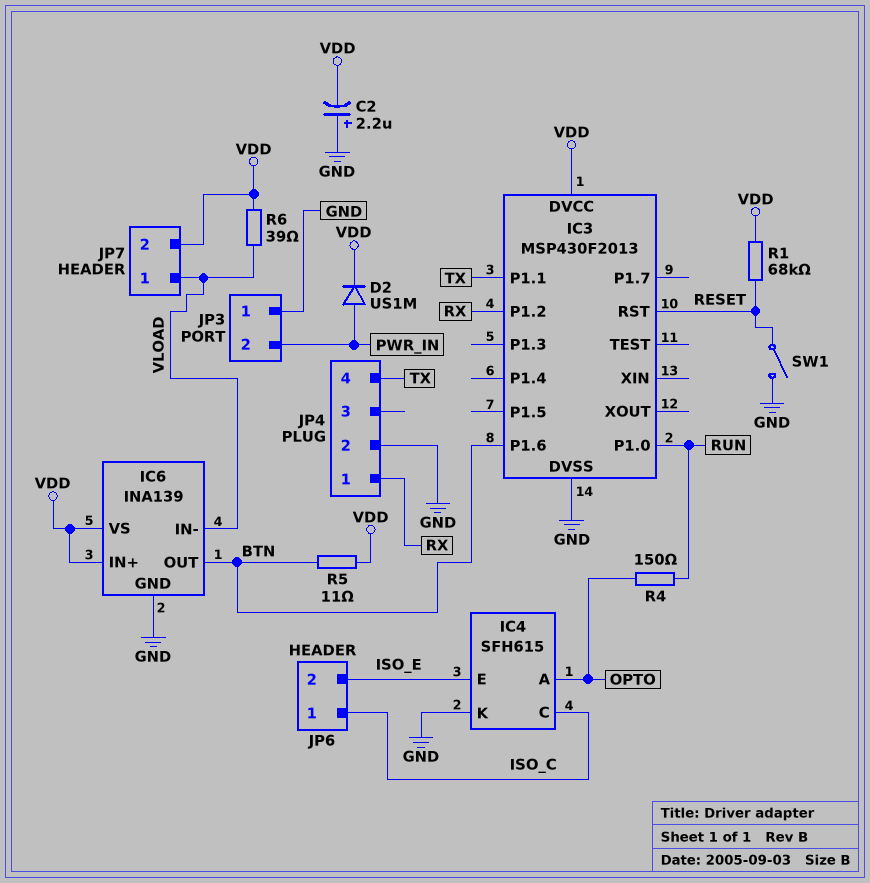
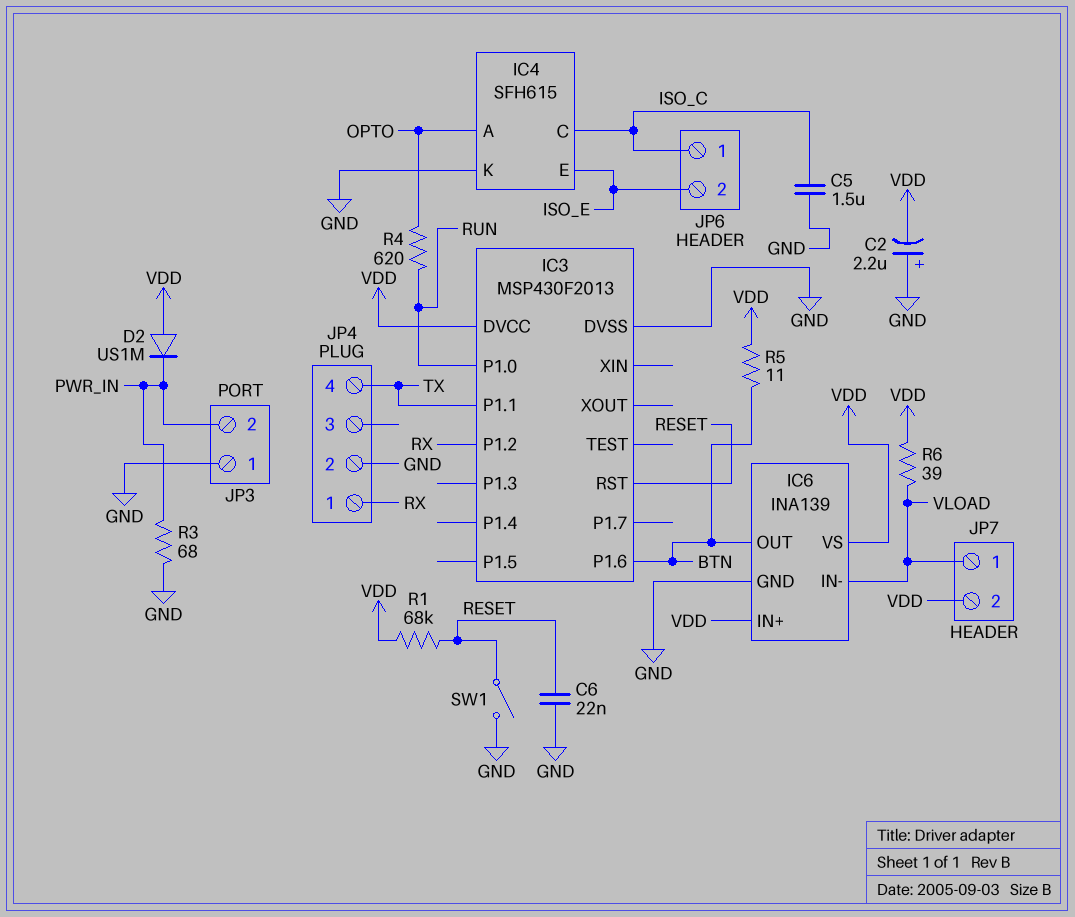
C5: none -> 1.5uF (GND, ISO_C)
C6: none -> 22nF (GND, RESET)
D2: diode US1M (A PWR_IN, K VDD) -> diode US1M (A VDD, K PWR_IN)
R3: none -> 68 (GND, PWR_IN)
R4: 150 (OPTO, RUN) -> 620 (OPTO, RUN)

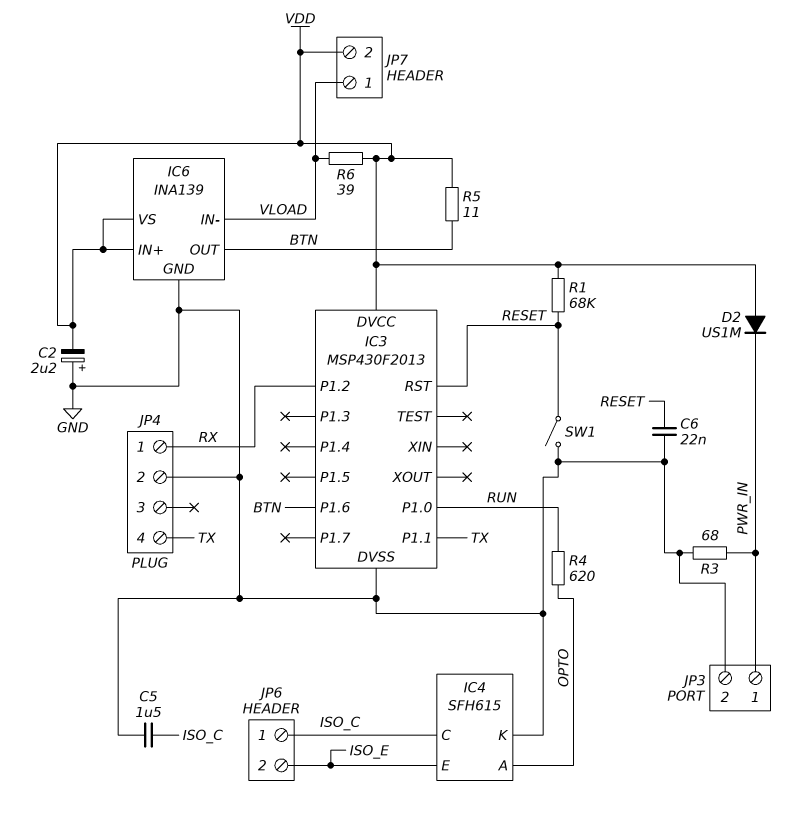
JP3 pin 1: GND -> PWR_IN
JP3 pin 2: PWR_IN -> GND

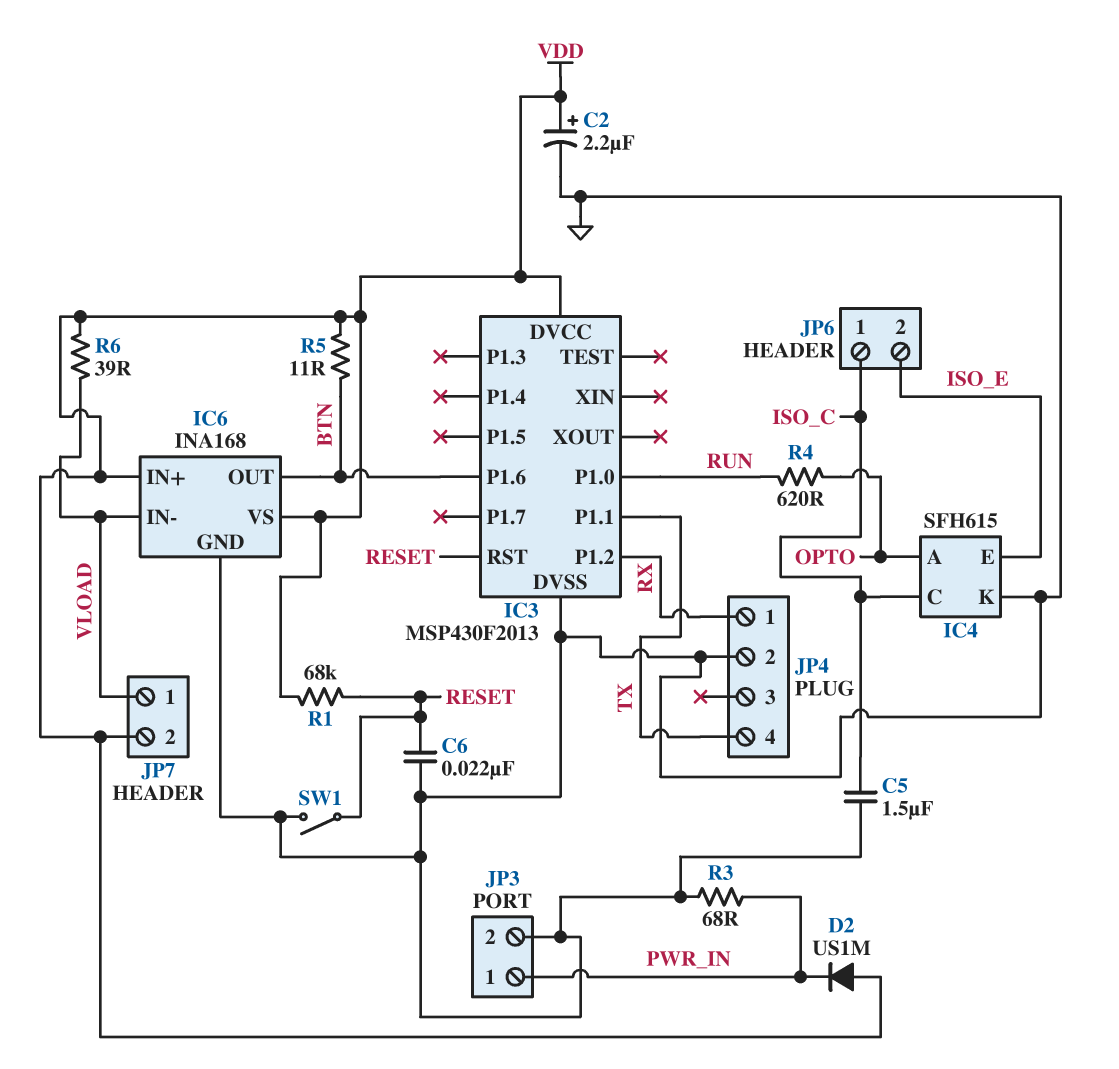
C2: 2.2uF (plus GND, minus VDD) -> 2.2uF (plus VDD, minus GND)
IC6: INA139 -> INA168

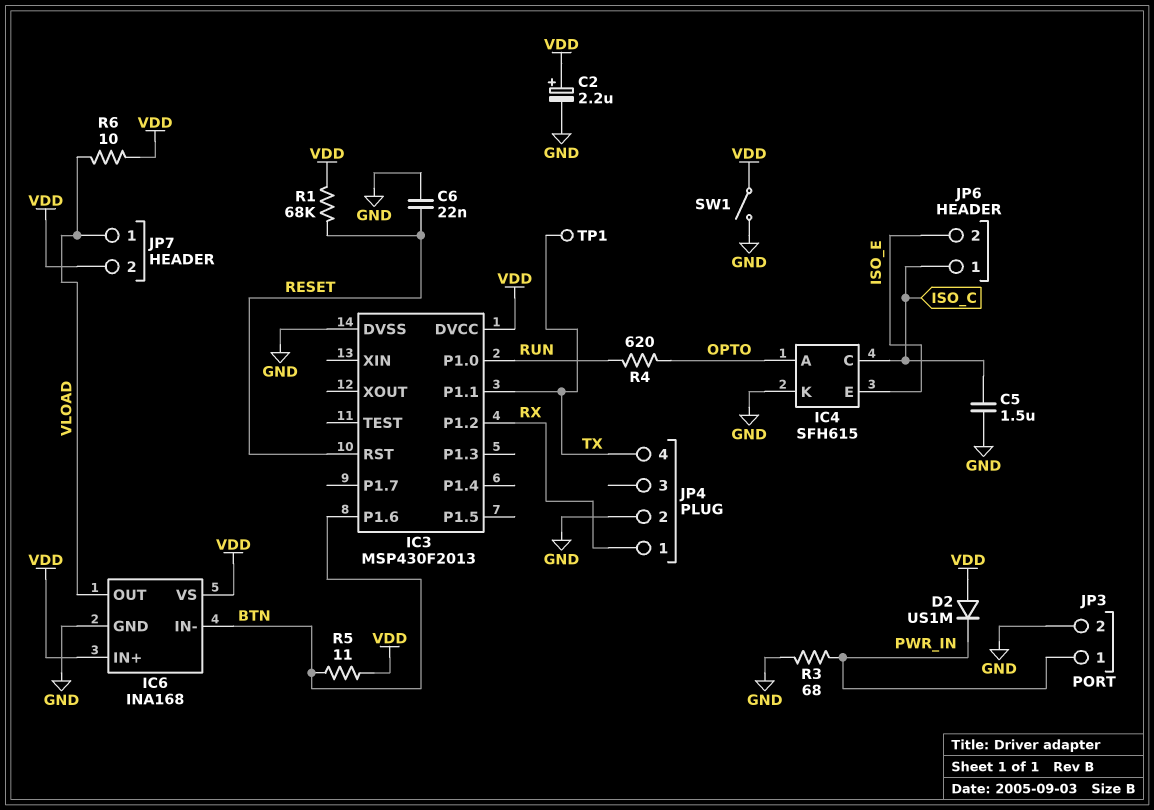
IC6 pin IN-: VLOAD -> BTN
IC6 pin OUT: BTN -> VLOAD
R6: 39 (VDD, VLOAD) -> 10 (VDD, VLOAD)
SW1: switch (GND, RESET) -> switch (GND, VDD)
TP1: none -> test point (TX)

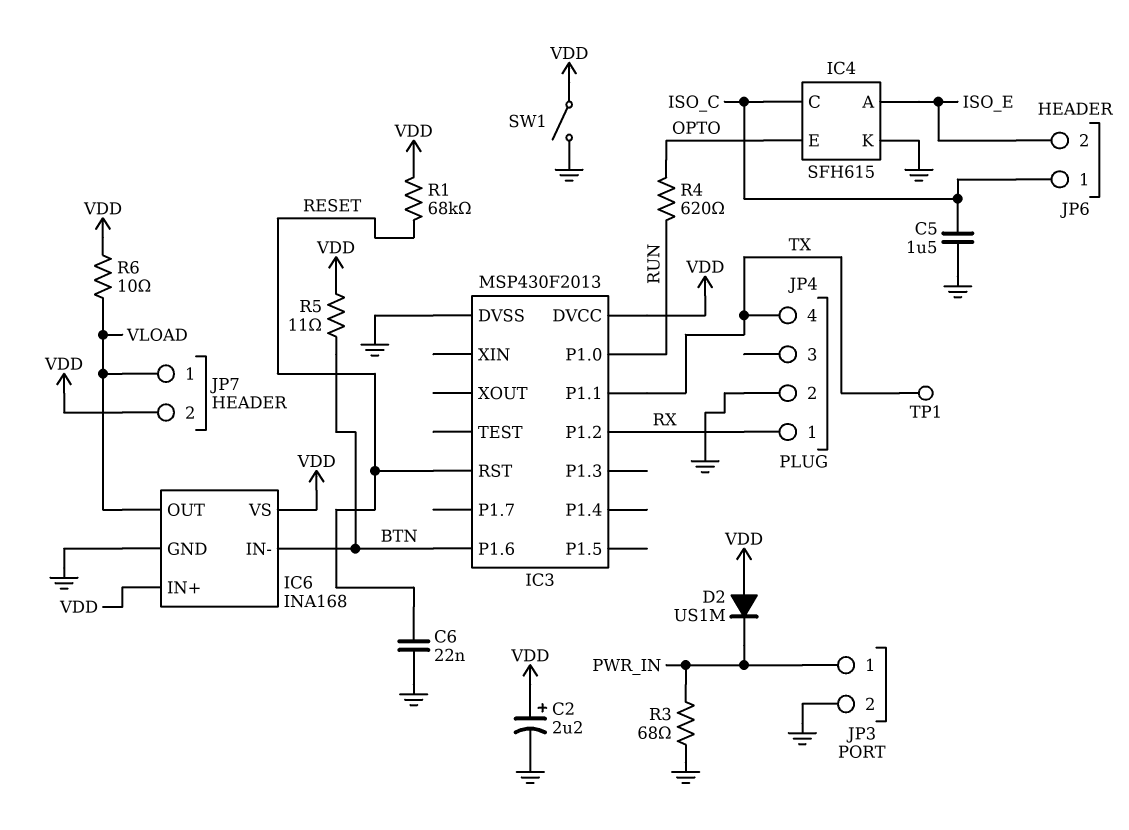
IC4 pin A: OPTO -> ISO_E
IC4 pin E: ISO_E -> OPTO

